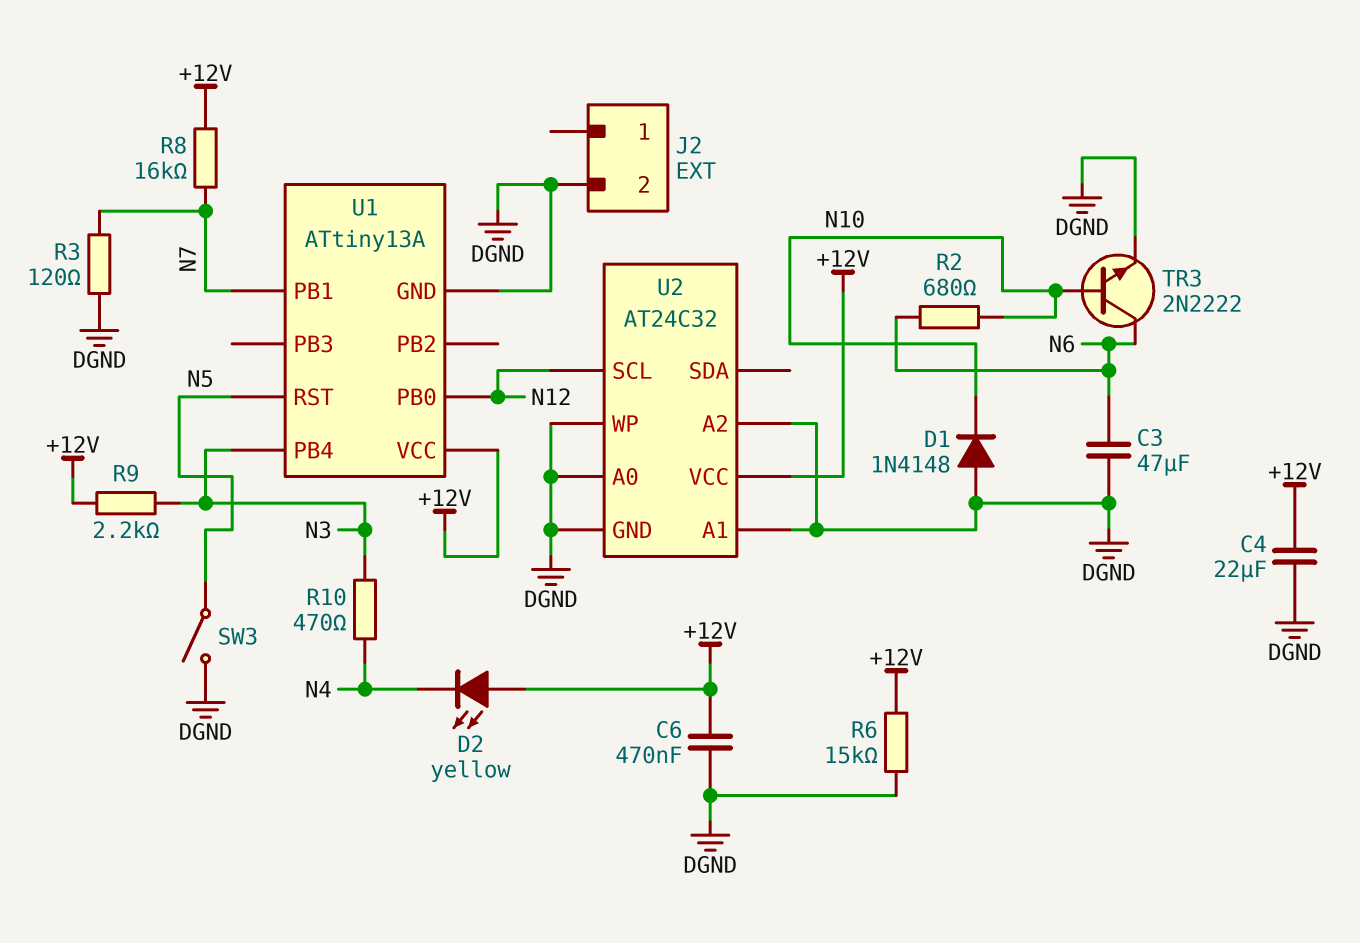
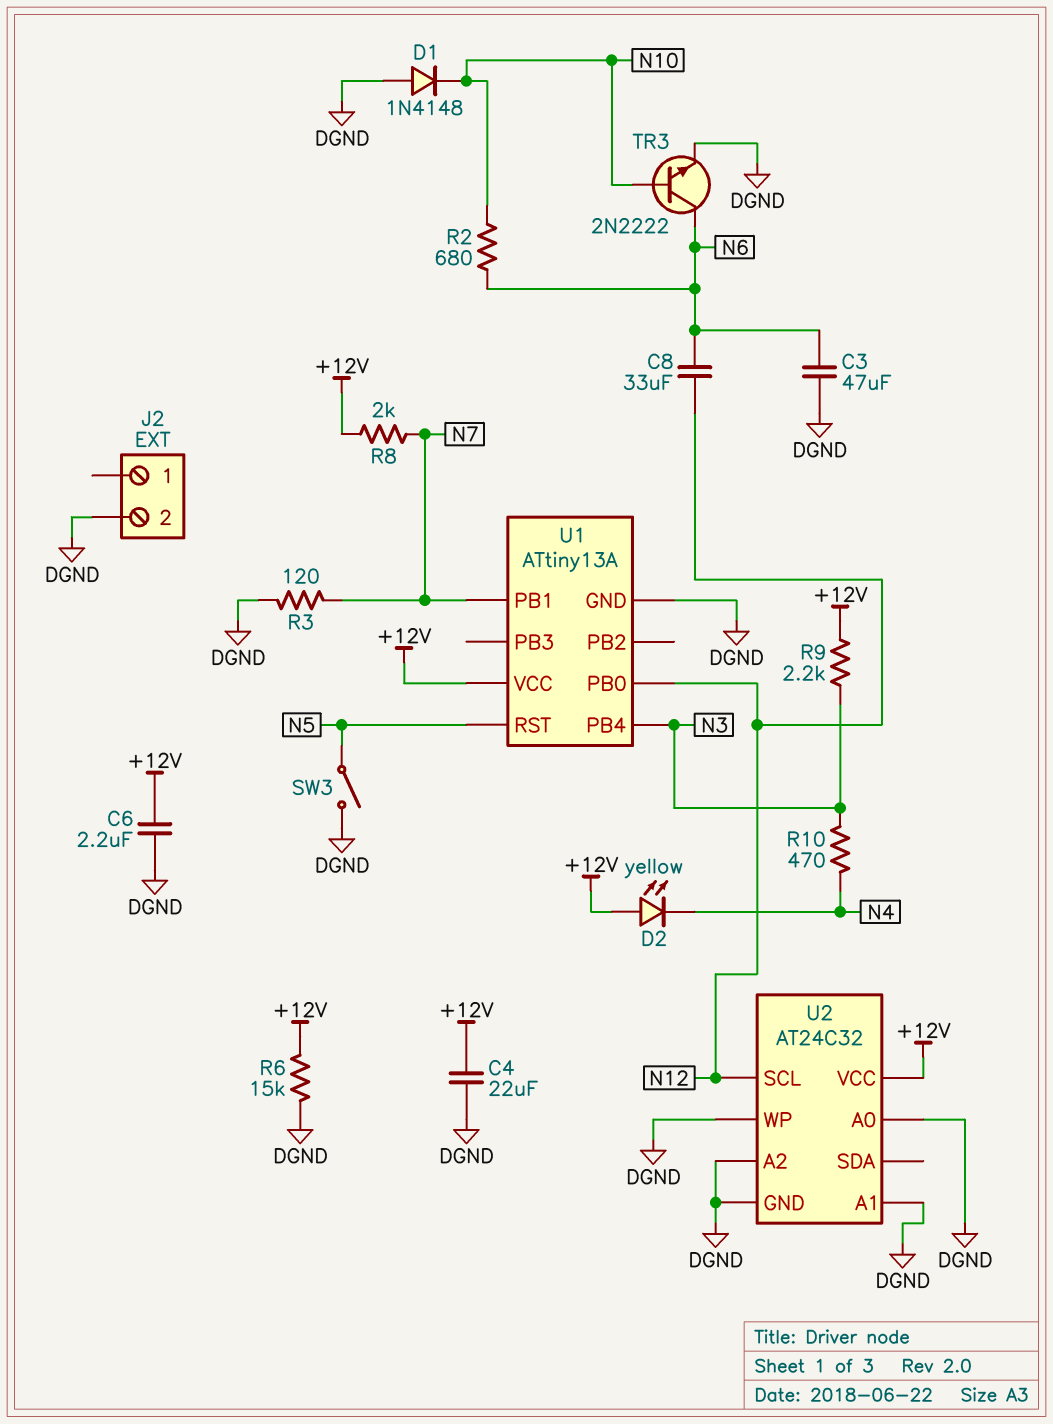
C6: 470nF (+12V, DGND) -> 2.2uF (+12V, DGND)
C8: none -> 33uF (N6, N12)
R8: 16k (+12V, N7) -> 2k (+12V, N7)

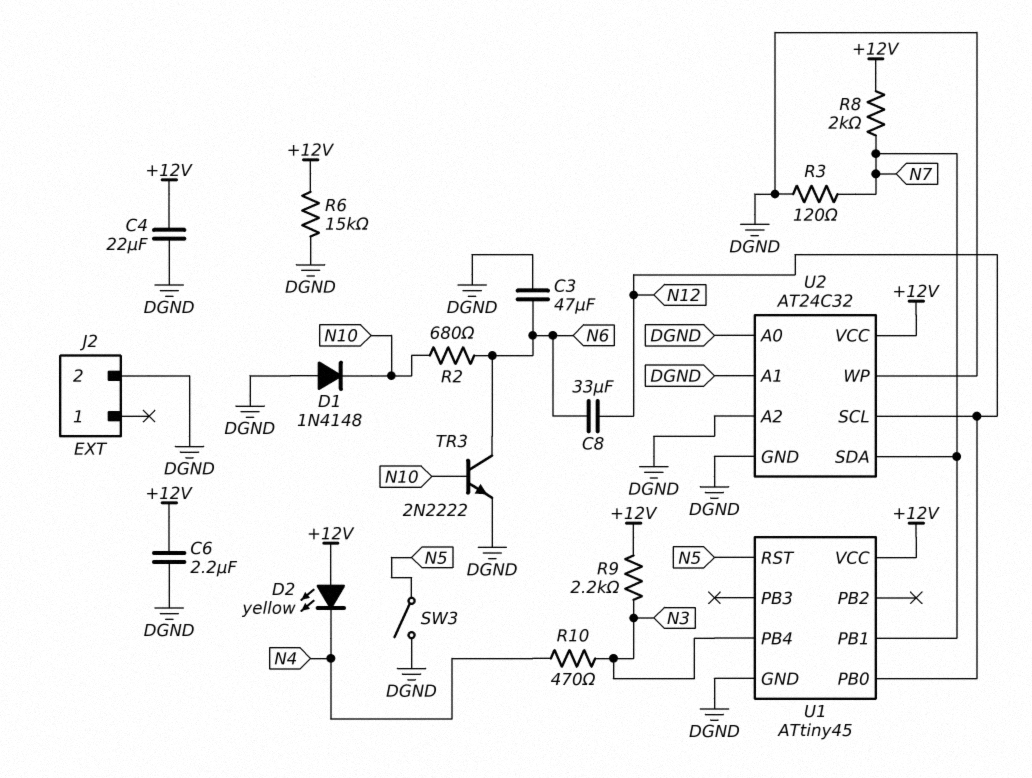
U1: ATtiny13A -> ATtiny45
U2 pin SDA: none -> N7

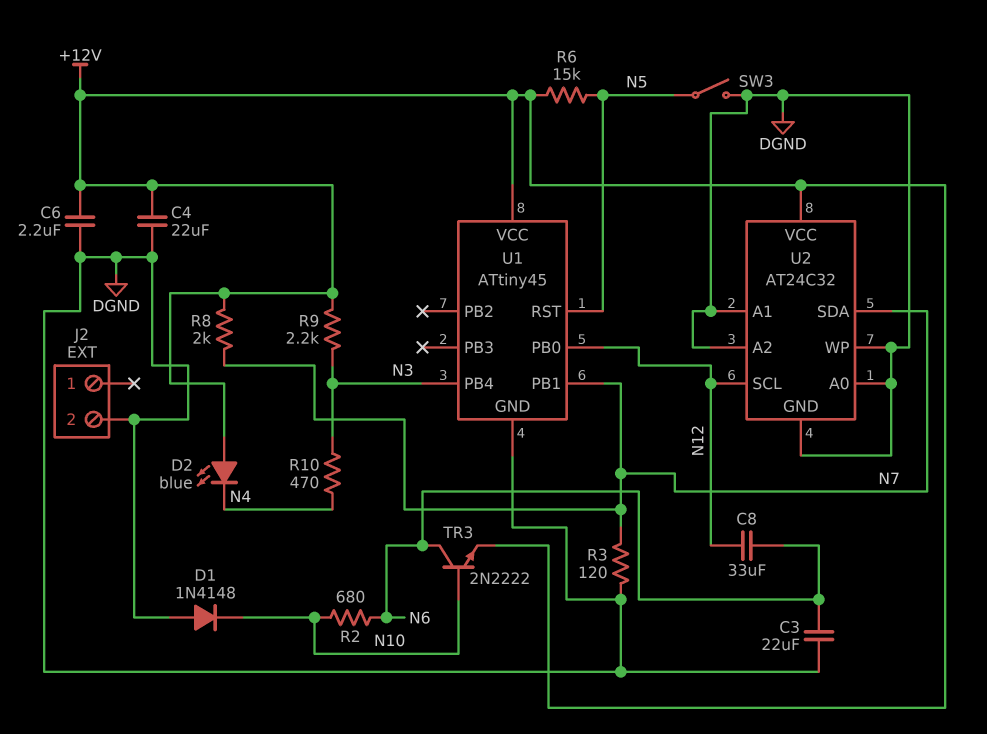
C3: 47uF (DGND, N6) -> 22uF (DGND, N6)
D2: LED yellow (A +12V, K N4) -> LED blue (A +12V, K N4)
R6: 15k (+12V, DGND) -> 15k (+12V, N5)
TR3: NPN 2N2222 (B N10, C N6, E DGND) -> NPN 2N2222 (B N10, C N6, E +12V)

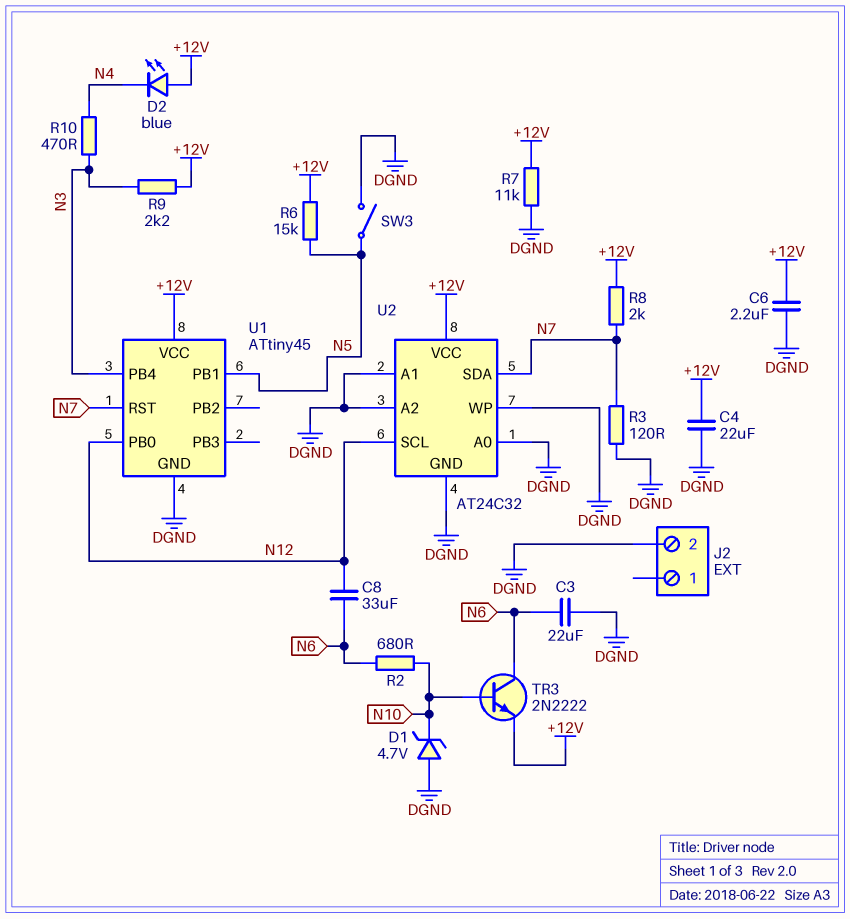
D1: diode 1N4148 (A DGND, K N10) -> zener 4.7V (A DGND, K N10)
R7: none -> 11k (+12V, DGND)
U1 pin PB1: N7 -> N5
U1 pin RST: N5 -> N7

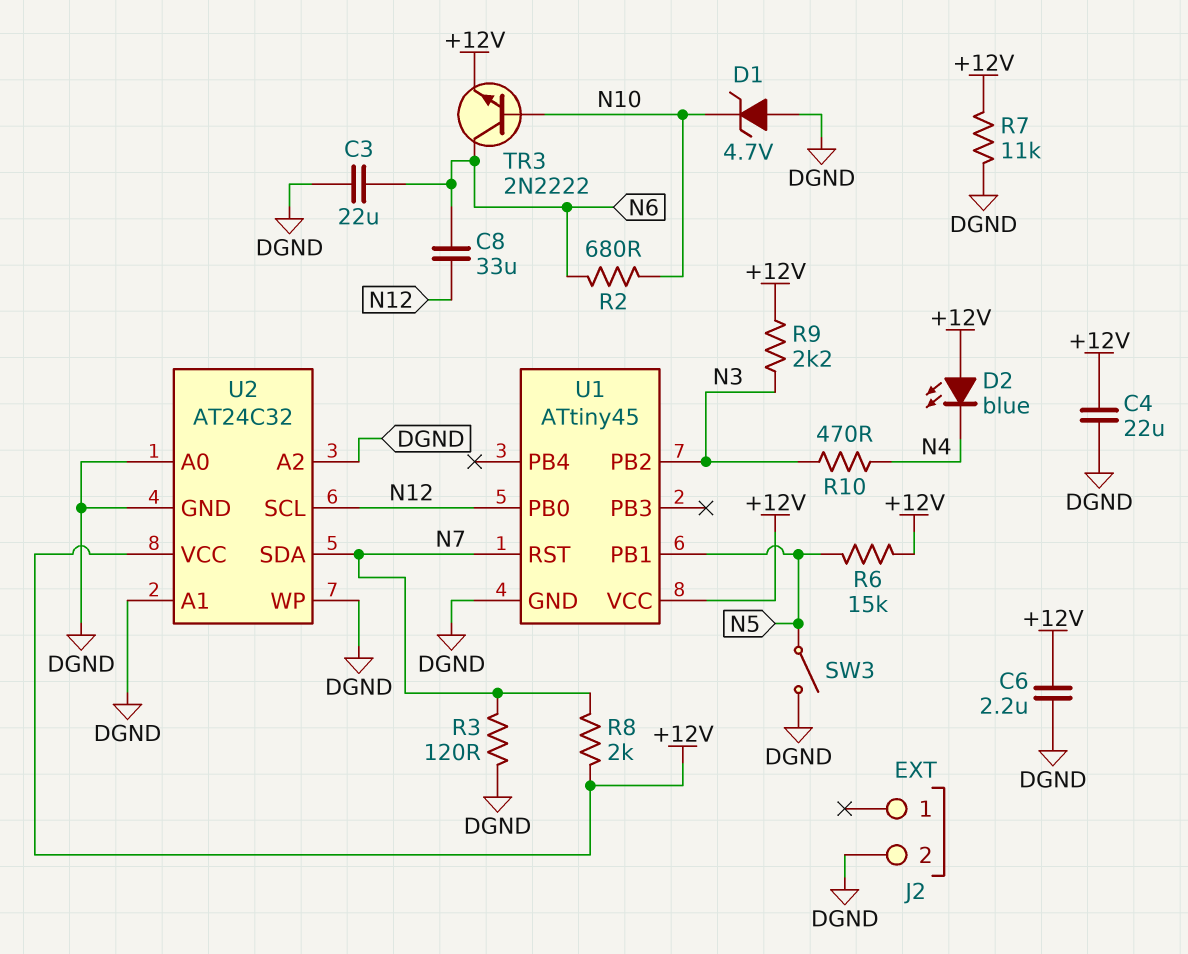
U1 pin PB2: none -> N3
U1 pin PB4: N3 -> none

